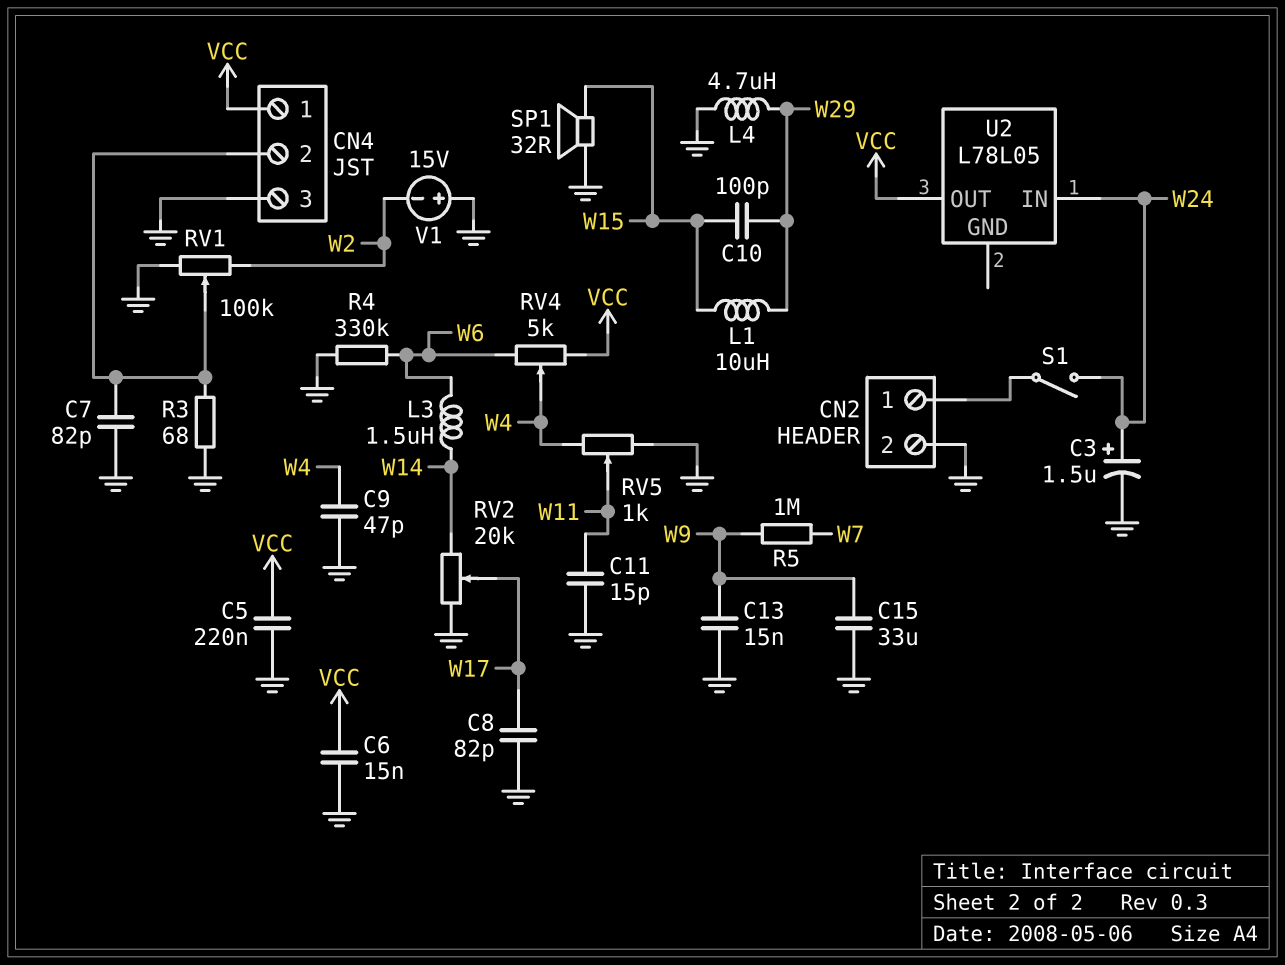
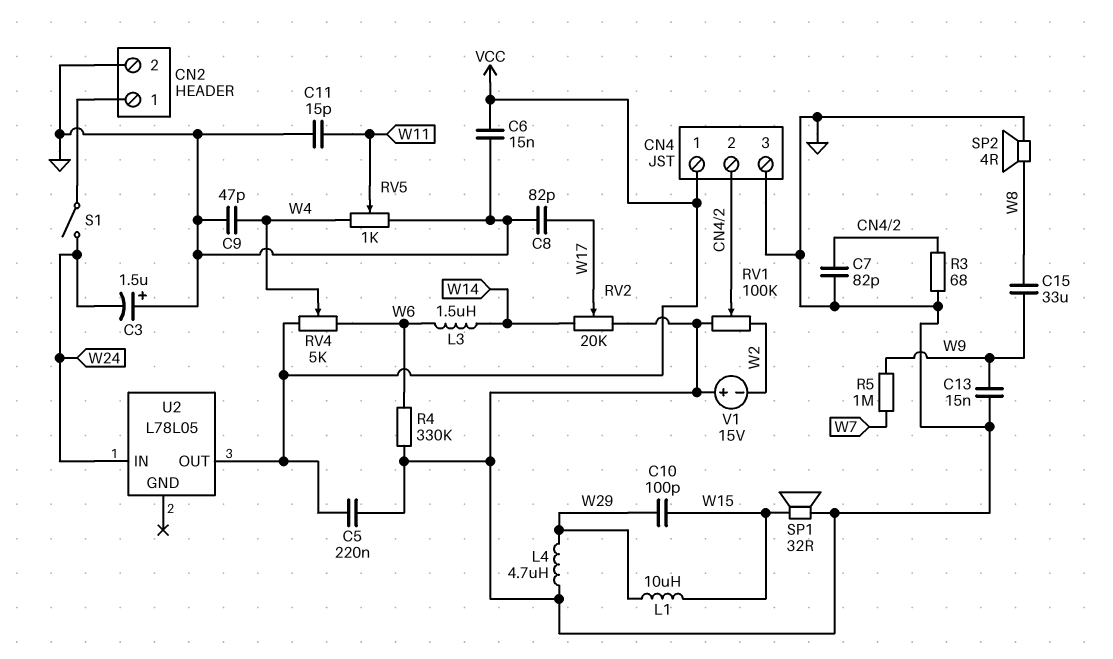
C3: 1.5uF (plus W24, minus GND) -> 1.5uF (plus GND, minus W24)
C15: 33uF (GND, W9) -> 33uF (W8, W9)
SP2: none -> speaker 4R (GND, W8)

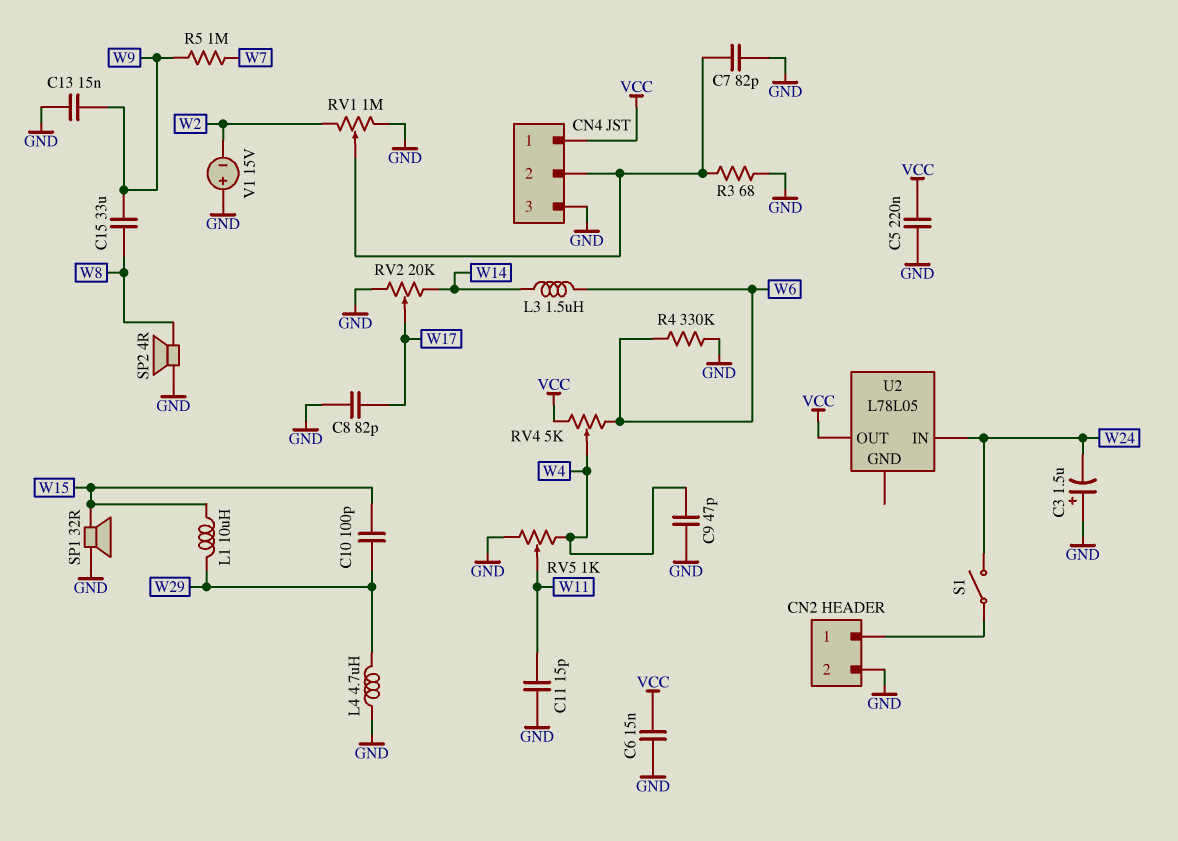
RV1: 100k (GND, W2, wiper CN4/2) -> 1M (GND, W2, wiper CN4/2)

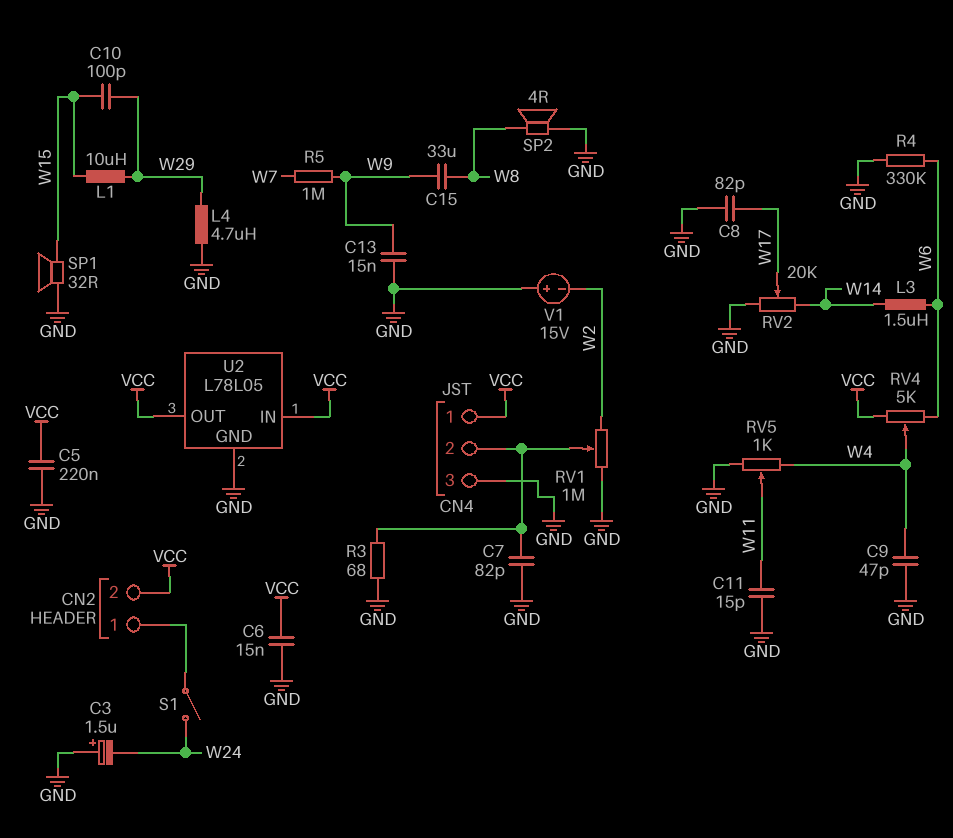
CN2 pin 2: GND -> VCC
U2 pin GND: none -> GND
U2 pin IN: W24 -> VCC

